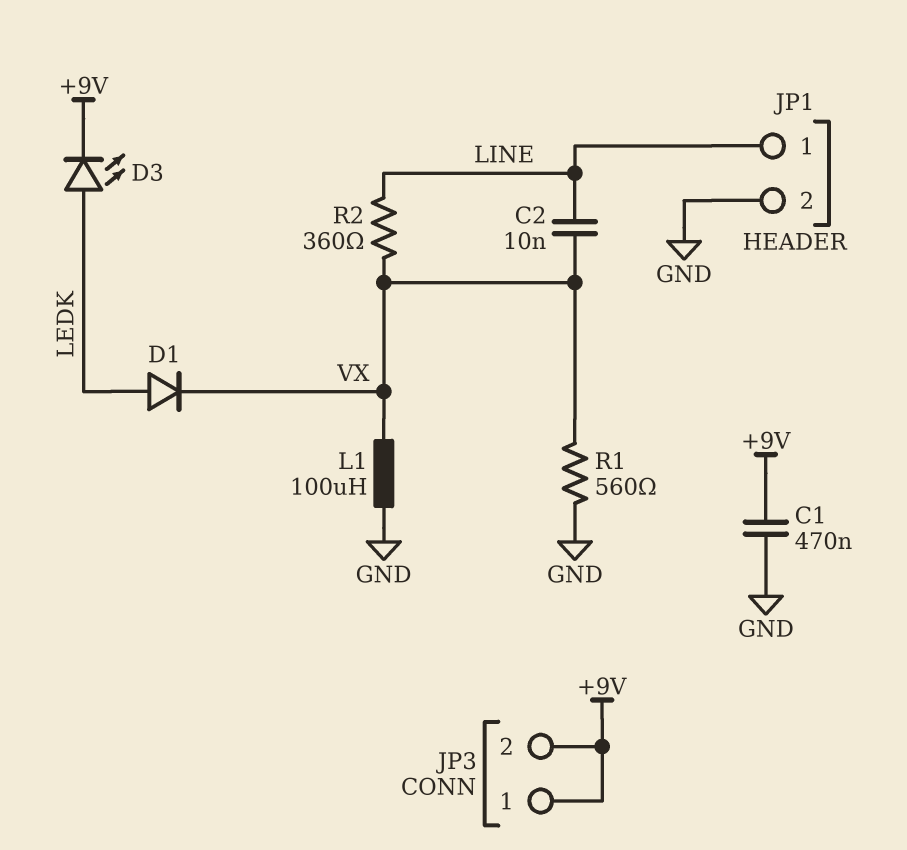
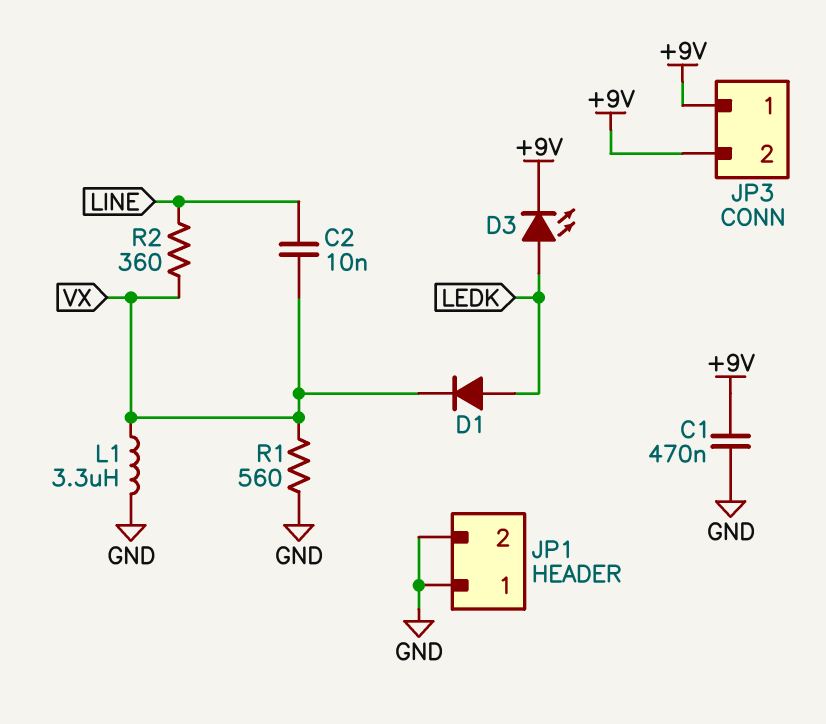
JP1 pin 1: LINE -> GND
L1: 100uH (GND, VX) -> 3.3uH (GND, VX)

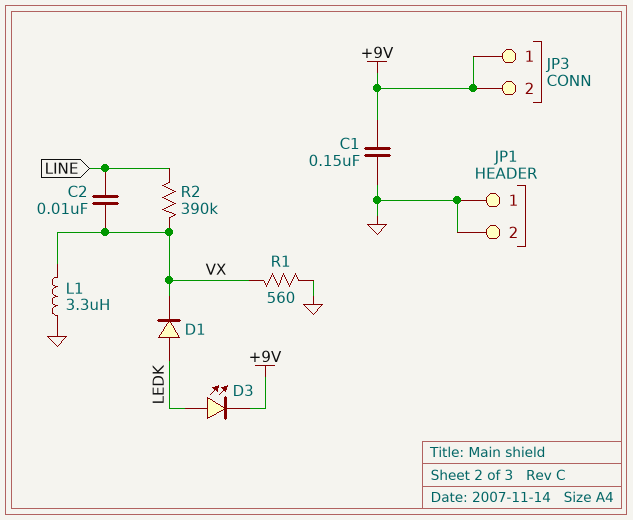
C1: 470nF (+9V, GND) -> 150nF (+9V, GND)
R2: 360 (LINE, VX) -> 390k (LINE, VX)

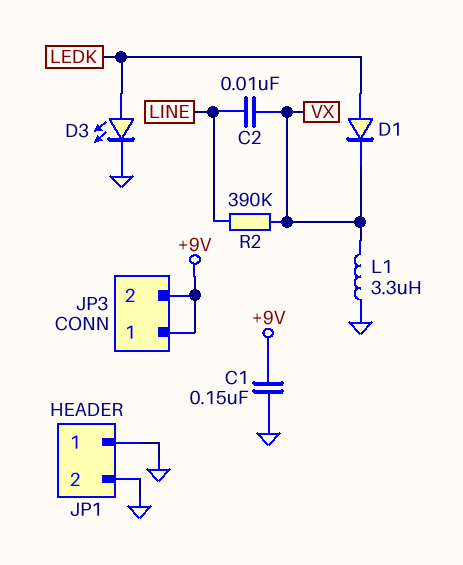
D3: LED (A LEDK, K +9V) -> LED (A LEDK, K GND)
R1: 560 (GND, VX) -> none

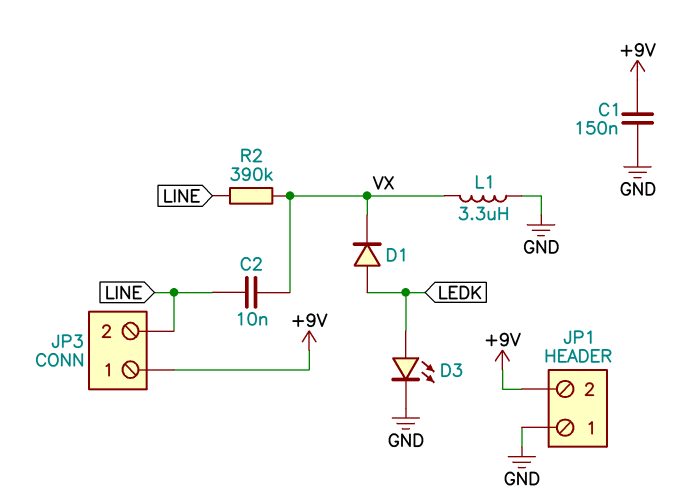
JP1 pin 2: GND -> +9V
JP3 pin 2: +9V -> LINE

